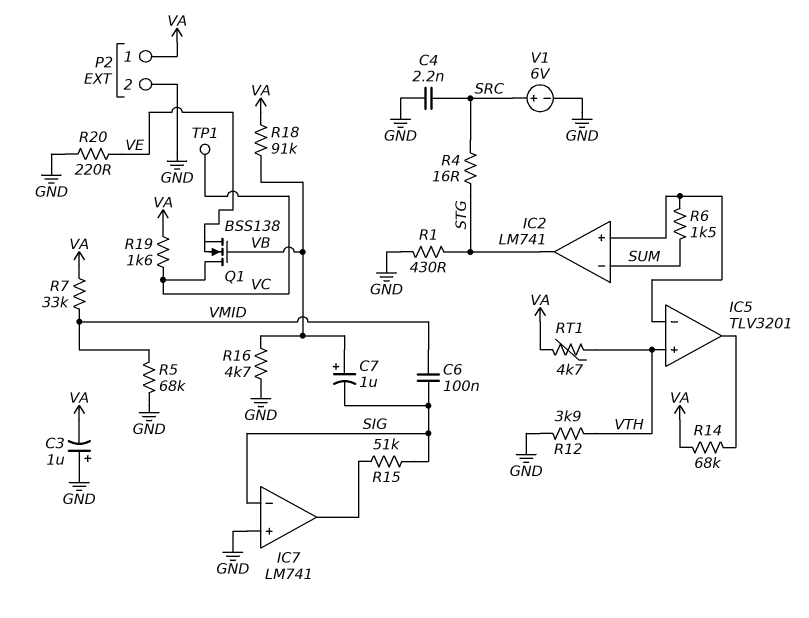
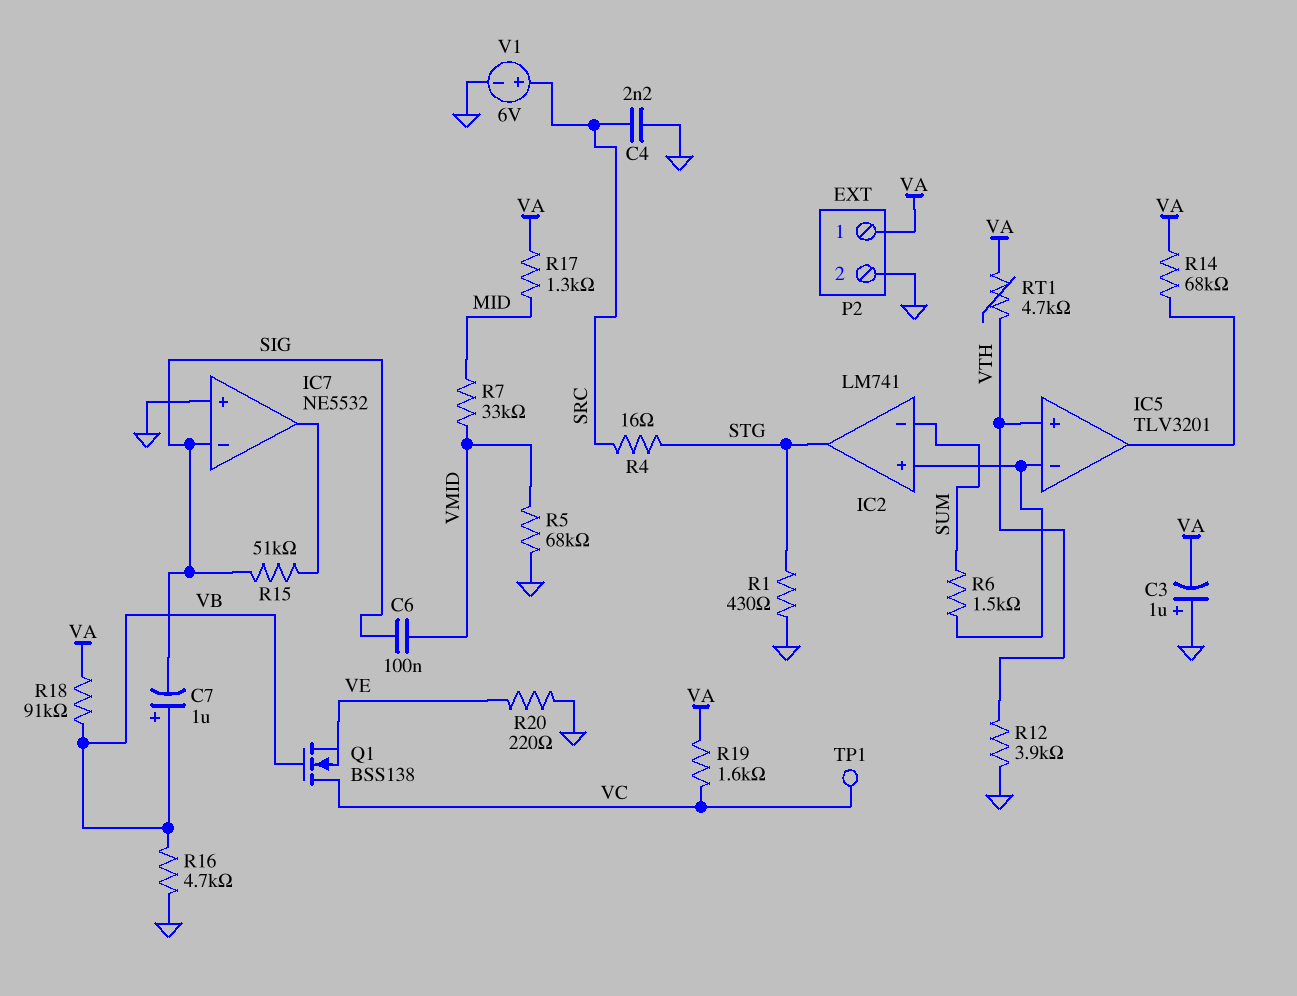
IC7: LM741 -> NE5532
R7: 33k (VA, VMID) -> 33k (MID, VMID)
R17: none -> 1.3k (MID, VA)

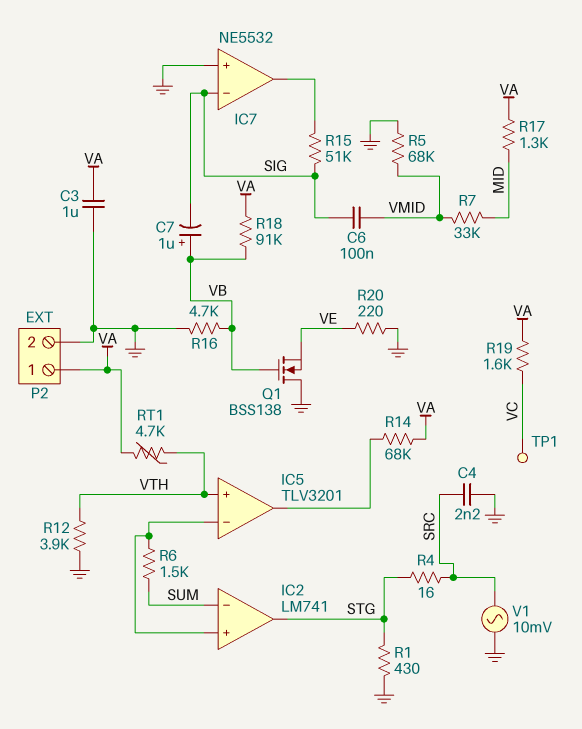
C3: 1uF (plus GND, minus VA) -> 1uF (GND, VA)
Q1: NMOS BSS138 (G VB, D VC, S VE) -> NMOS BSS138 (G VB, D GND, S VE)
V1: 6V (plus SRC, minus GND) -> AC 10mV (GND, SRC)

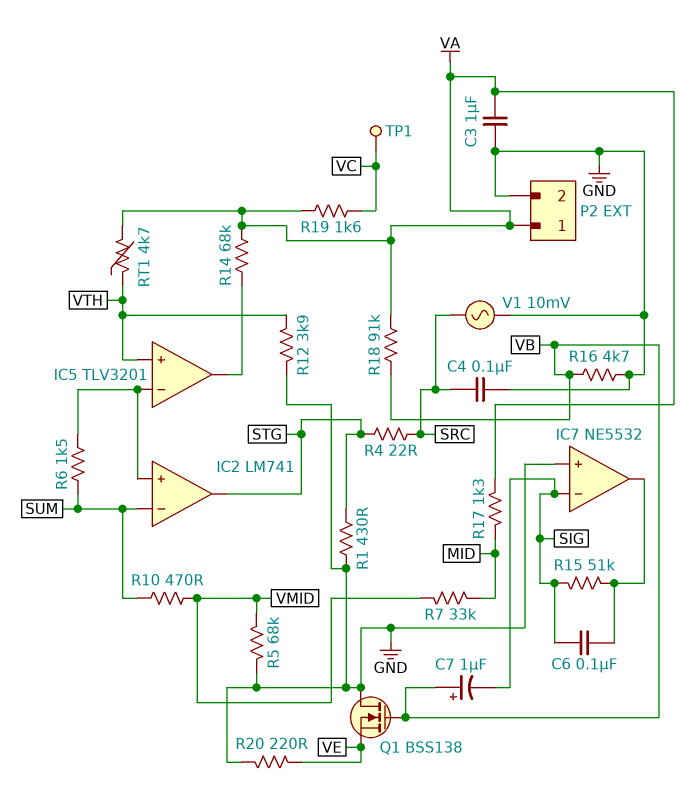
C4: 2.2nF (GND, SRC) -> 100nF (GND, SRC)
C6: 100nF (SIG, VMID) -> 100nF (IC7/out, SIG)
R4: 16 (SRC, STG) -> 22 (SRC, STG)
R10: none -> 470 (SUM, VMID)

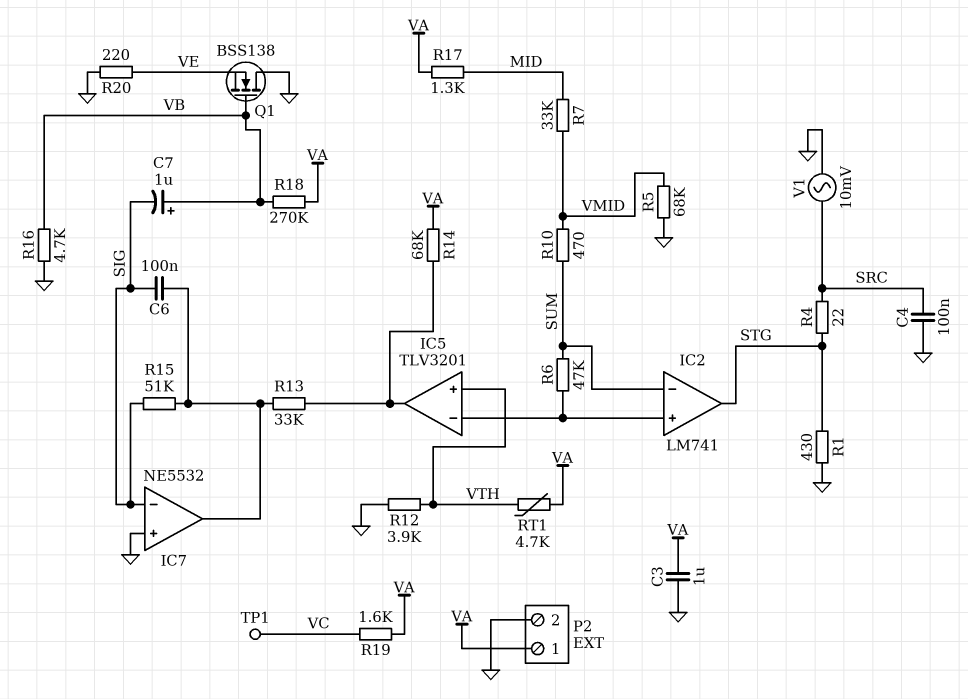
R6: 1.5k (IC2/in+, SUM) -> 47k (IC2/in+, SUM)
R13: none -> 33k (IC5/out, IC7/out)
R18: 91k (VA, VB) -> 270k (VA, VB)

